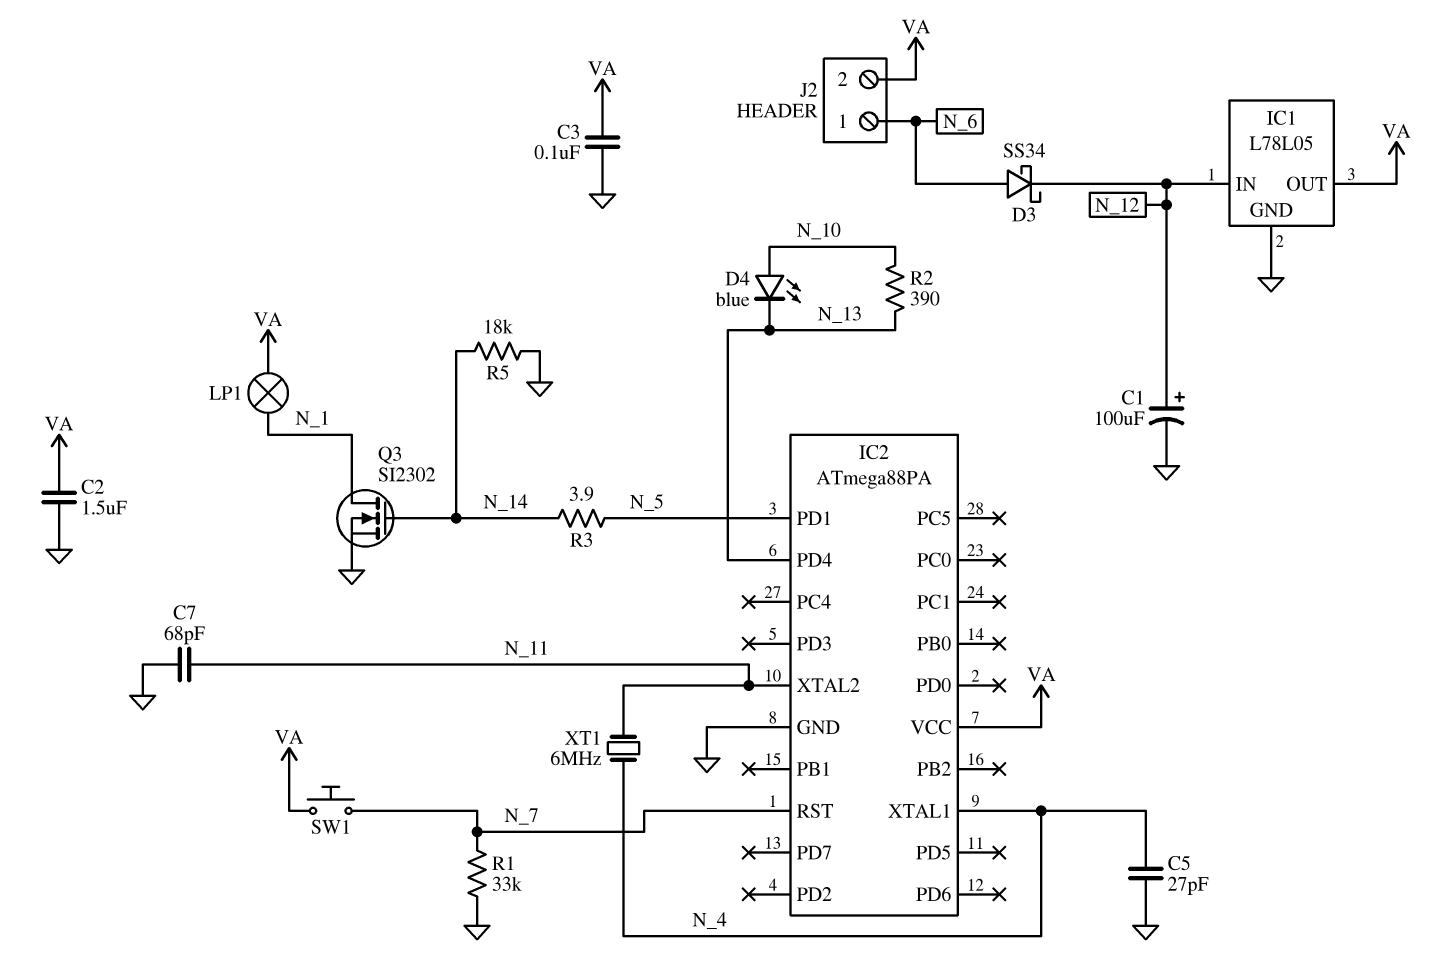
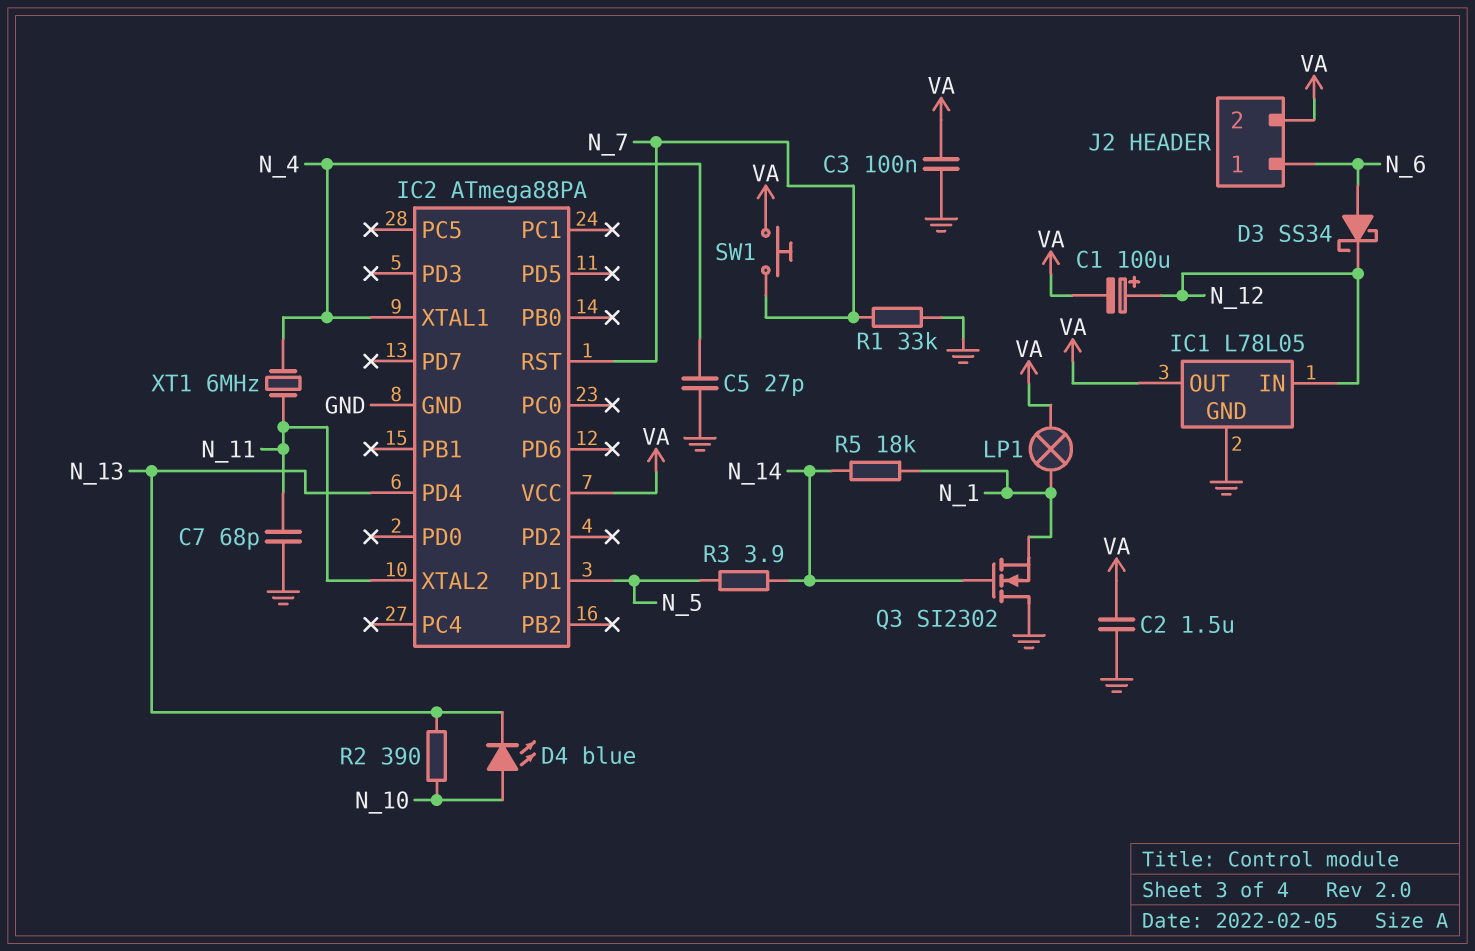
C1: 100uF (plus N_12, minus GND) -> 100uF (plus N_12, minus VA)
Q3: NMOS SI2302 (G N_14, D N_1, S GND) -> NMOS SI2302 (G N_14, D GND, S N_1)
R5: 18k (GND, N_14) -> 18k (N_1, N_14)

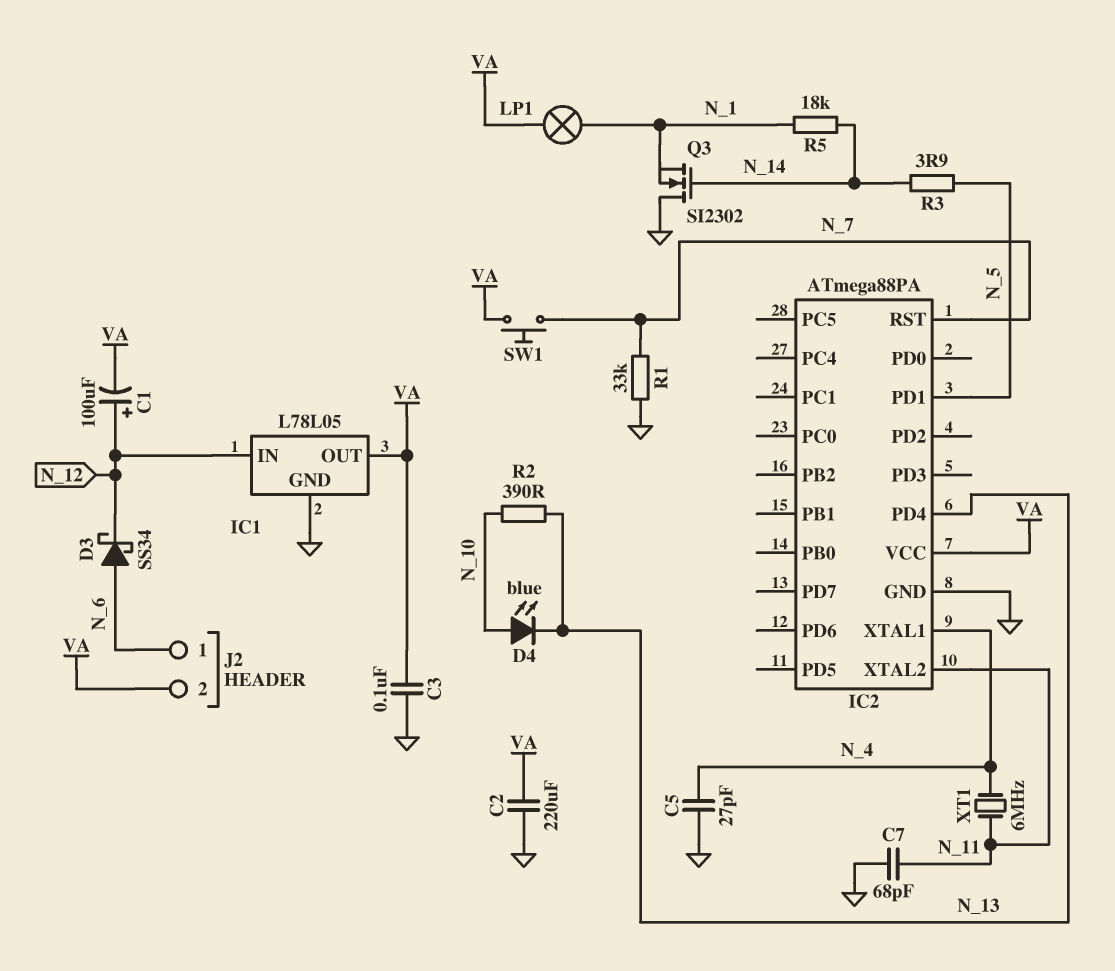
C2: 1.5uF (GND, VA) -> 220uF (GND, VA)

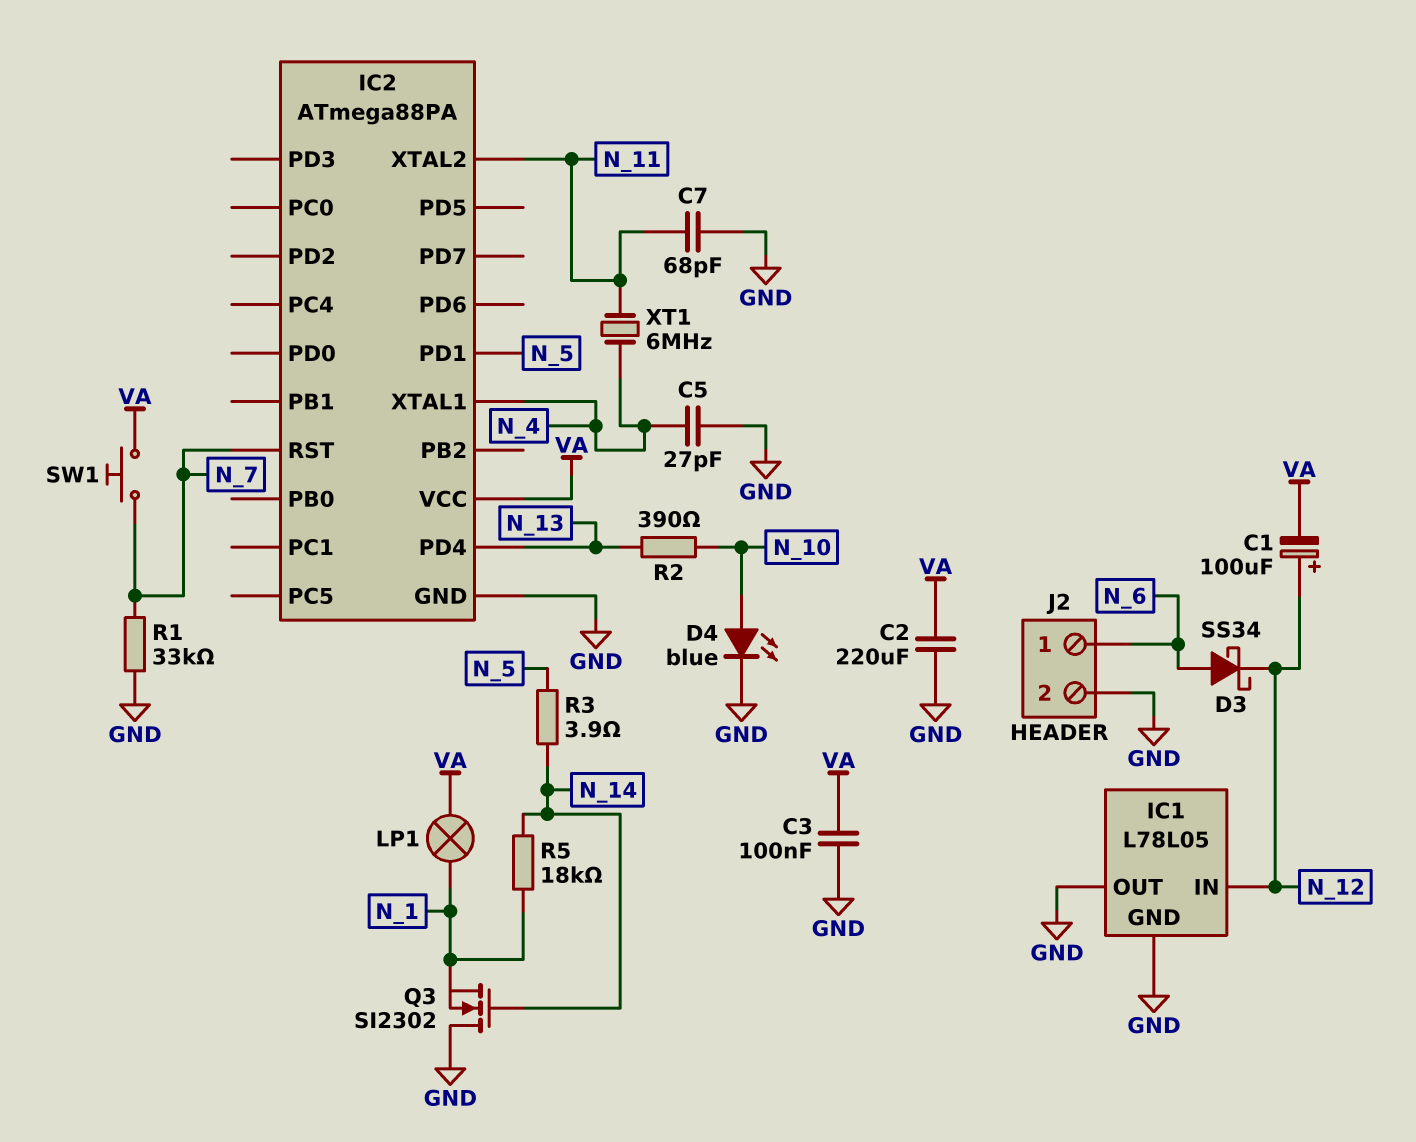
D4: LED blue (A N_10, K N_13) -> LED blue (A N_10, K GND)
IC1 pin OUT: VA -> GND
J2 pin 2: VA -> GND

